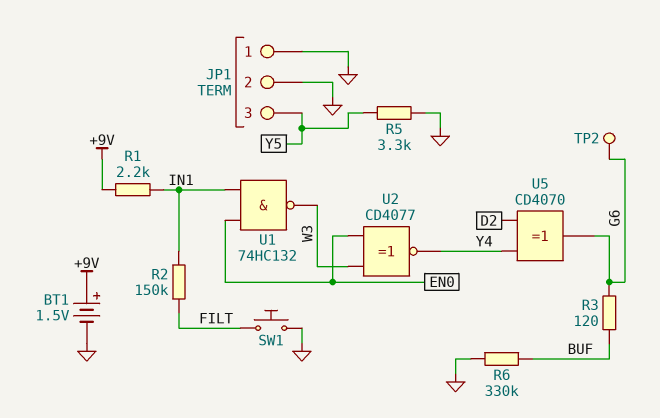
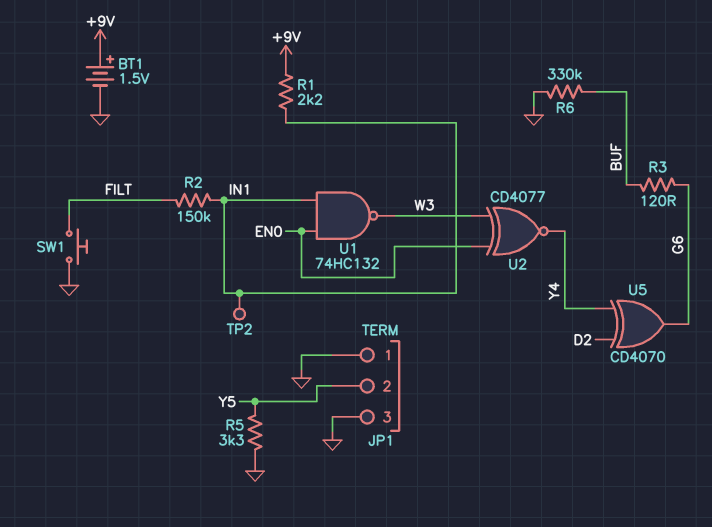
JP1 pin 2: GND -> Y5
JP1 pin 3: Y5 -> GND
TP2: test point (G6) -> test point (IN1)

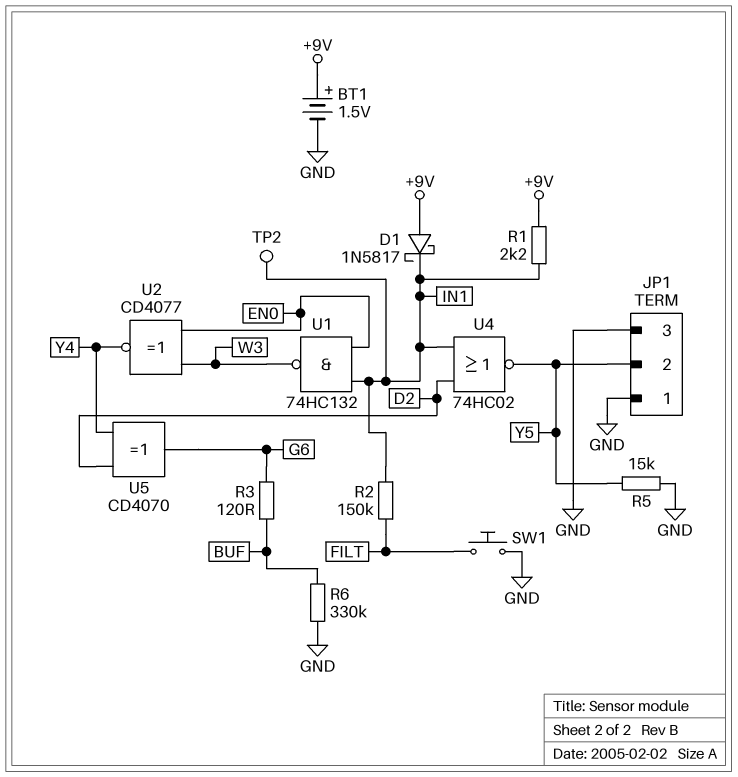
D1: none -> schottky 1N5817 (A +9V, K IN1)
R5: 3.3k (GND, Y5) -> 15k (GND, Y5)
U4: none -> NOR 74HC02 (in D2, in IN1, out Y5)

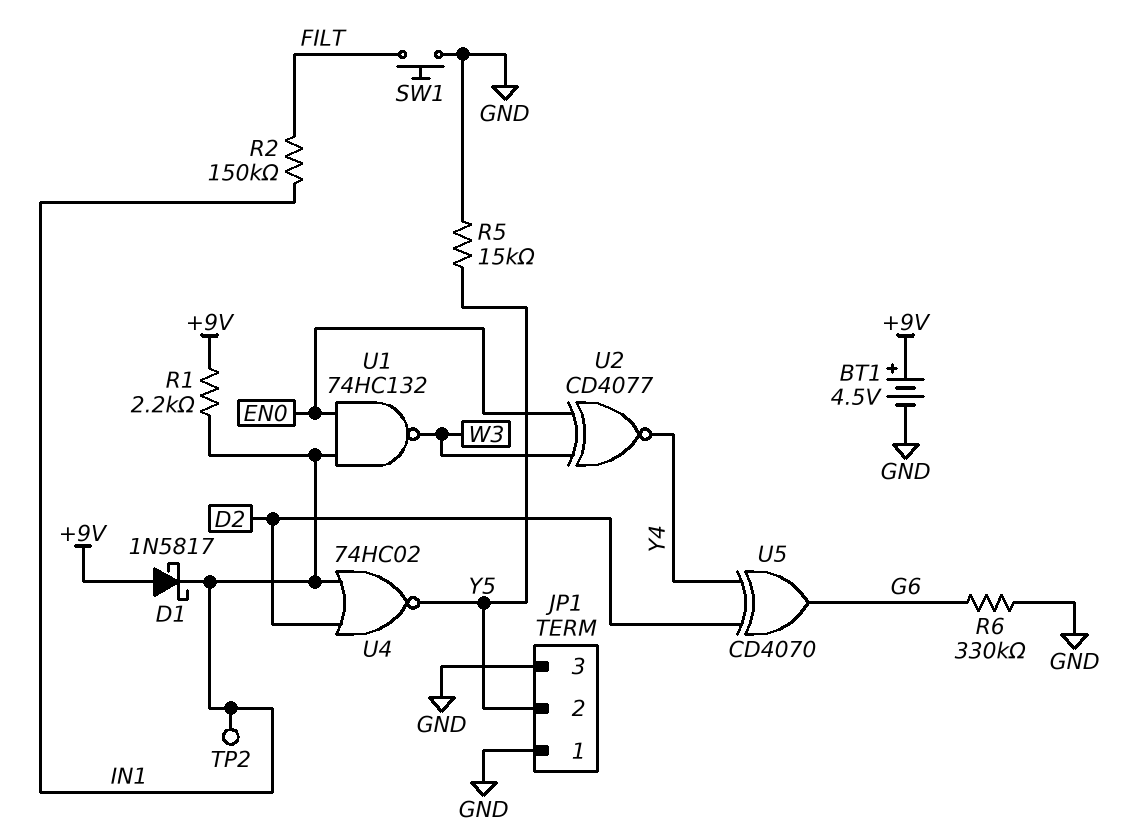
BT1: 1.5V (plus +9V, minus GND) -> 4.5V (plus +9V, minus GND)
R3: 120 (BUF, G6) -> none
R6: 330k (BUF, GND) -> 330k (G6, GND)

